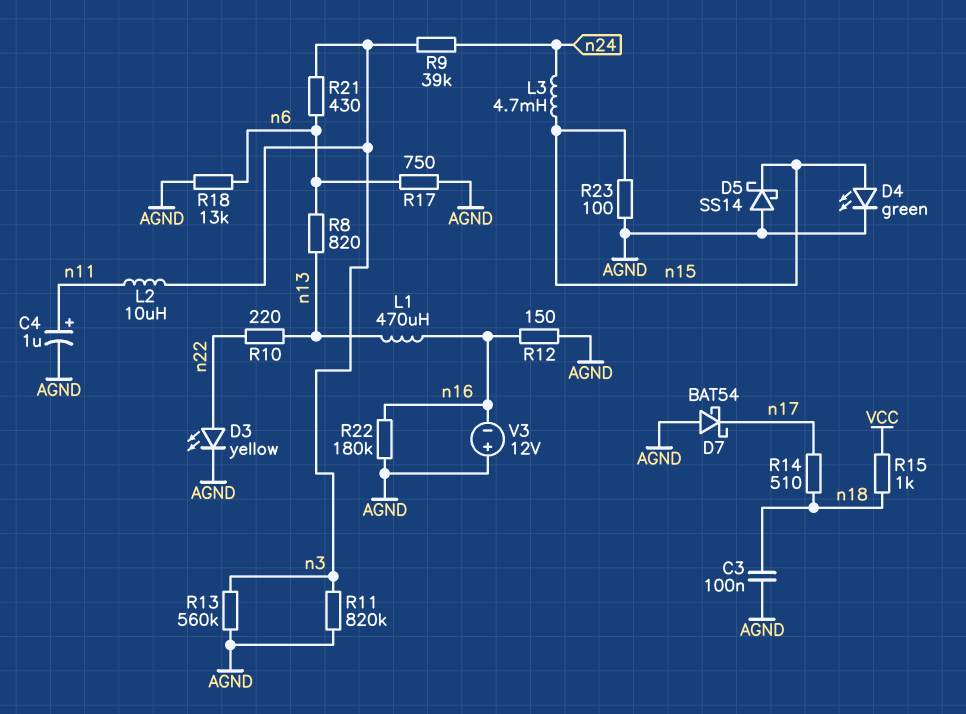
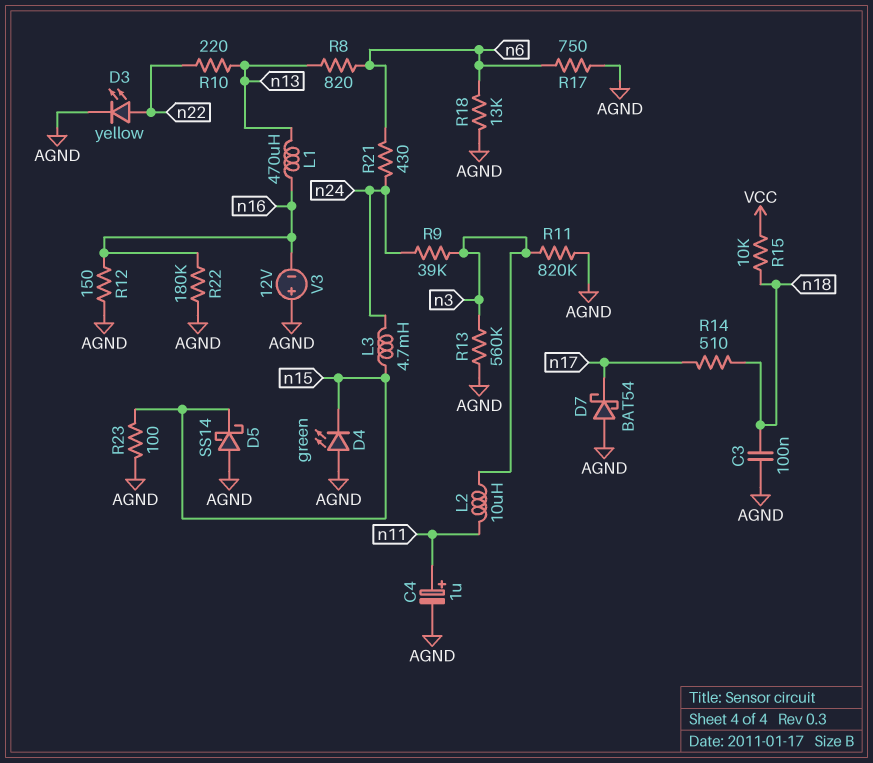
D4: LED green (A n15, K AGND) -> LED green (A AGND, K n15)
R15: 1k (VCC, n18) -> 10k (VCC, n18)
R21: 430 (n3, n6) -> 430 (n6, n24)

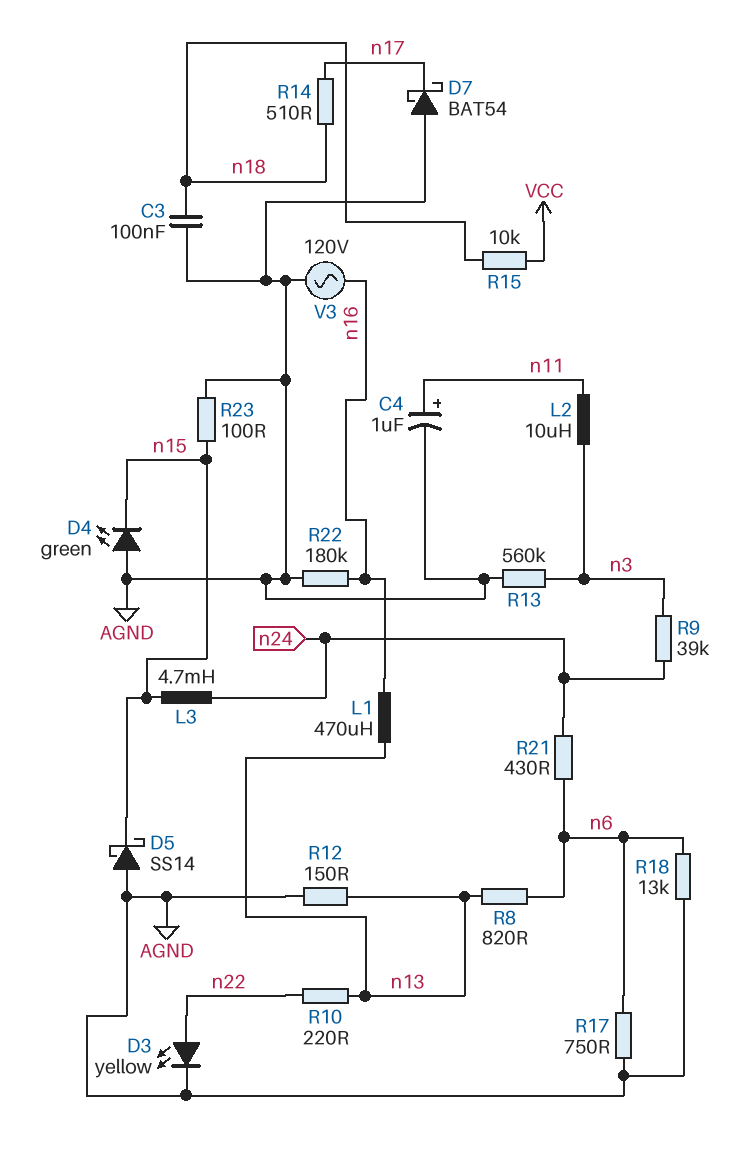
R11: 820k (AGND, n3) -> none
R12: 150 (AGND, n16) -> 150 (AGND, n13)
V3: 12V (plus AGND, minus n16) -> AC 120V (AGND, n16)

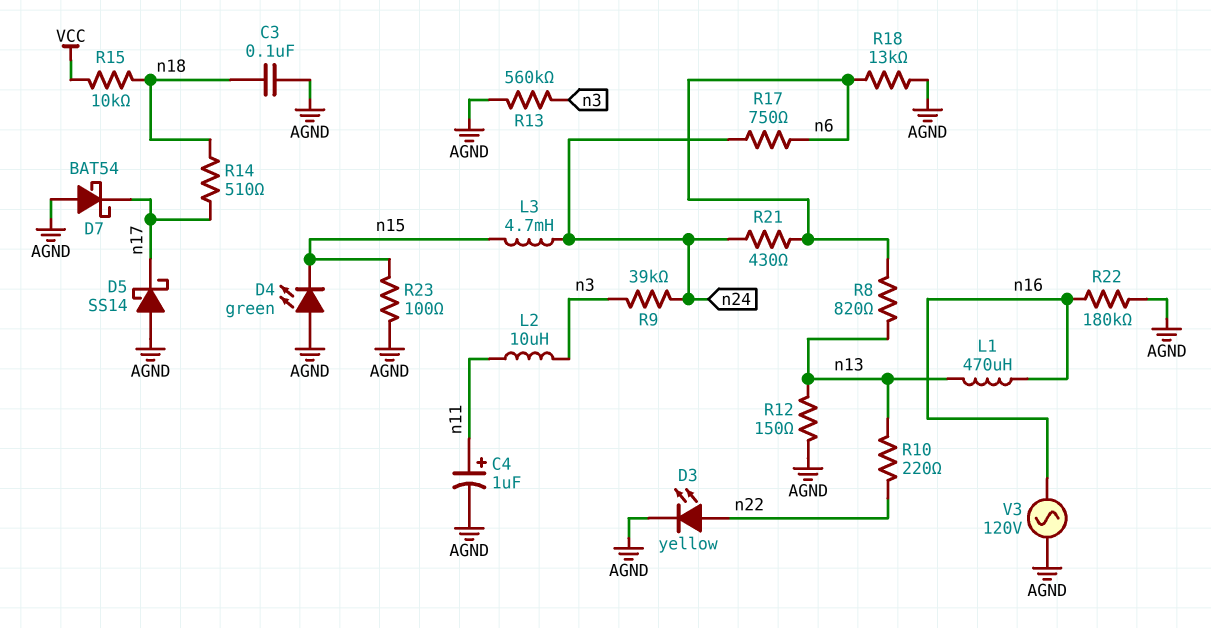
D5: schottky SS14 (A AGND, K n15) -> schottky SS14 (A AGND, K n17)
R17: 750 (AGND, n6) -> 750 (n6, n24)

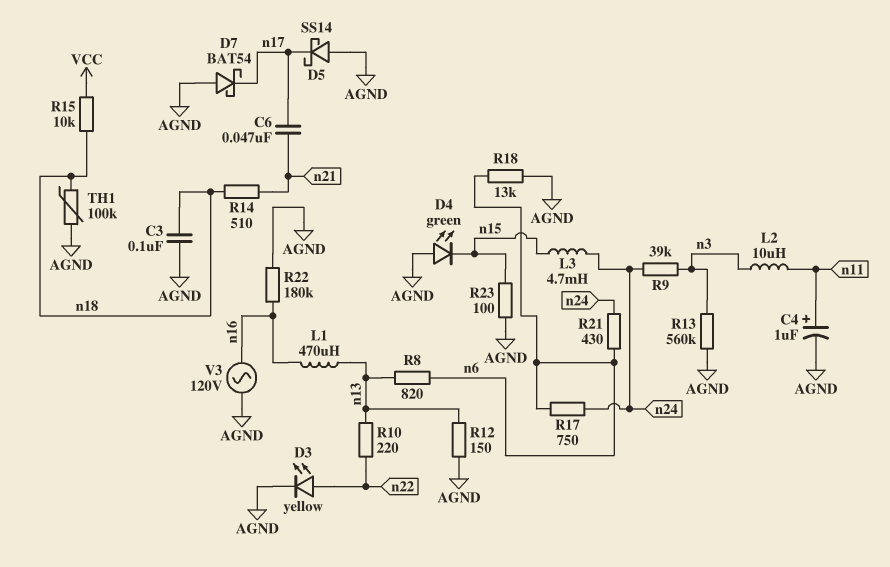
C6: none -> 47nF (n17, n21)
R14: 510 (n17, n18) -> 510 (n18, n21)
TH1: none -> 100k (AGND, n18)

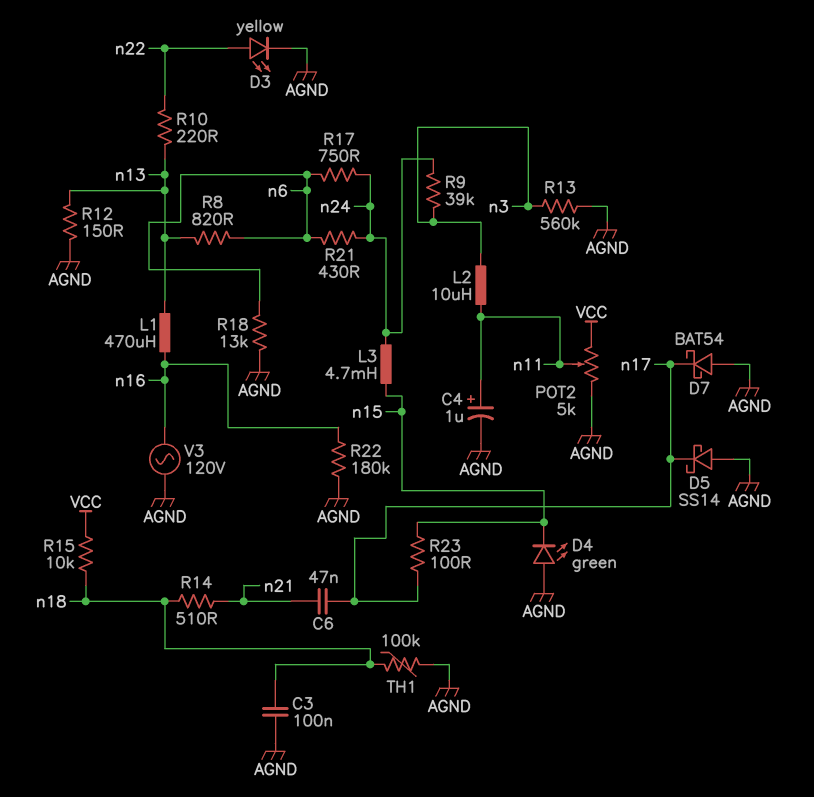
POT2: none -> 5k (AGND, VCC, wiper n11)
R23: 100 (AGND, n15) -> 100 (n15, n17)

